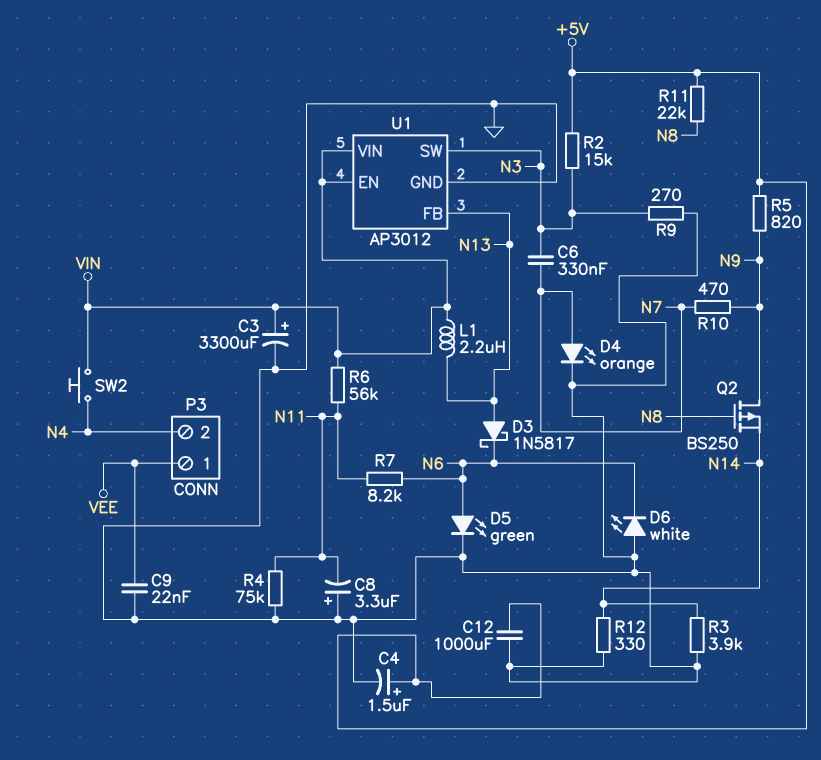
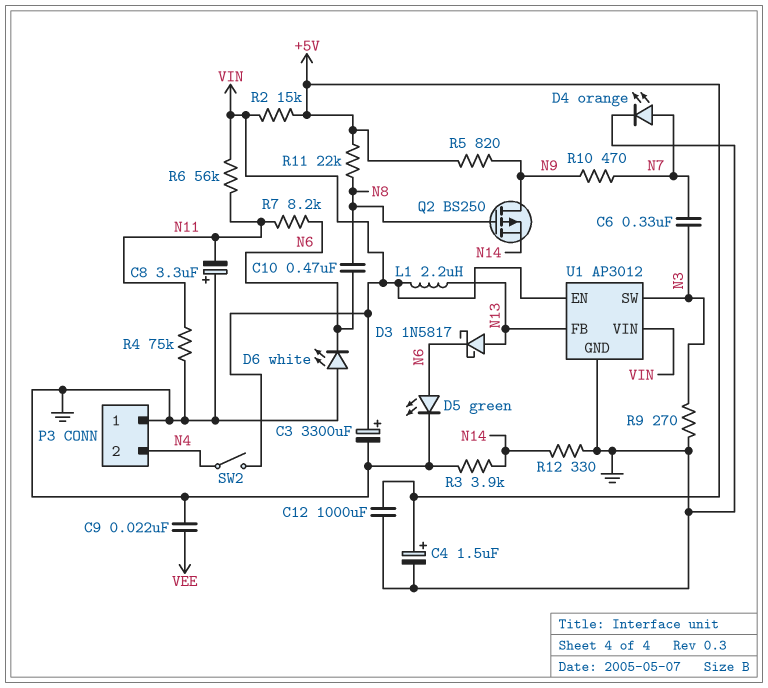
C10: none -> 470nF (N6, N8)
P3 pin 1: VEE -> GND
R2: 15k (+5V, N3) -> 15k (+5V, VIN)
SW2: button (N4, VIN) -> switch (N4, VIN)

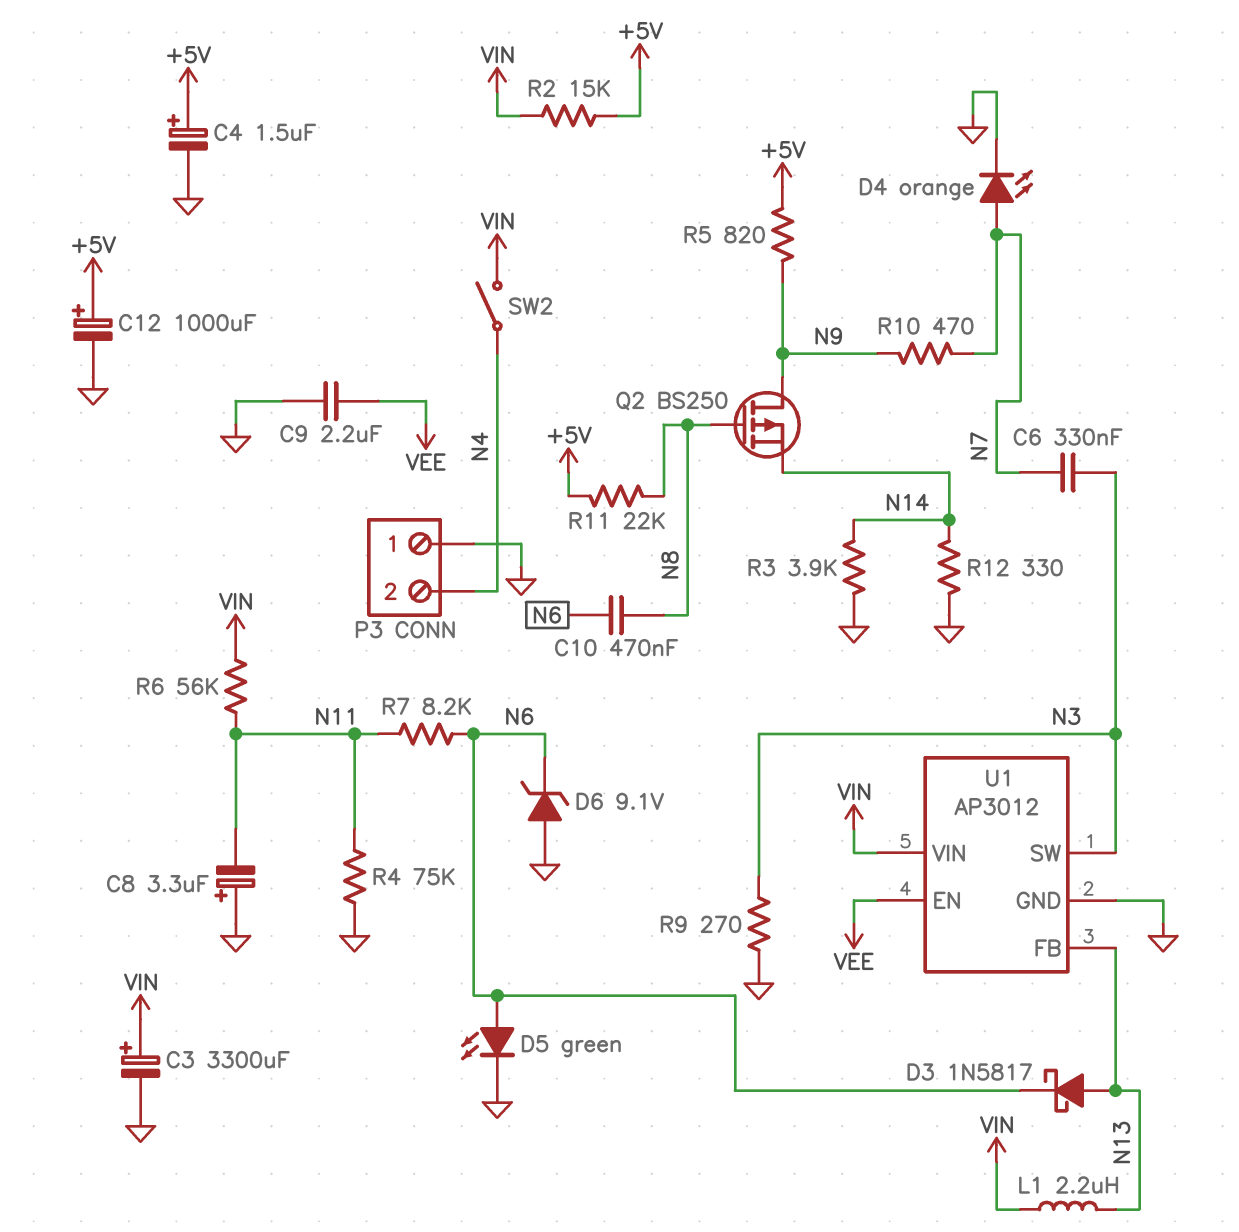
C9: 22nF (GND, VEE) -> 2.2uF (GND, VEE)
C12: 1000uF (+5V, GND) -> 1000uF (plus +5V, minus GND)
D6: LED white (A GND, K N6) -> zener 9.1V (A GND, K N6)
U1 pin EN: VIN -> VEE

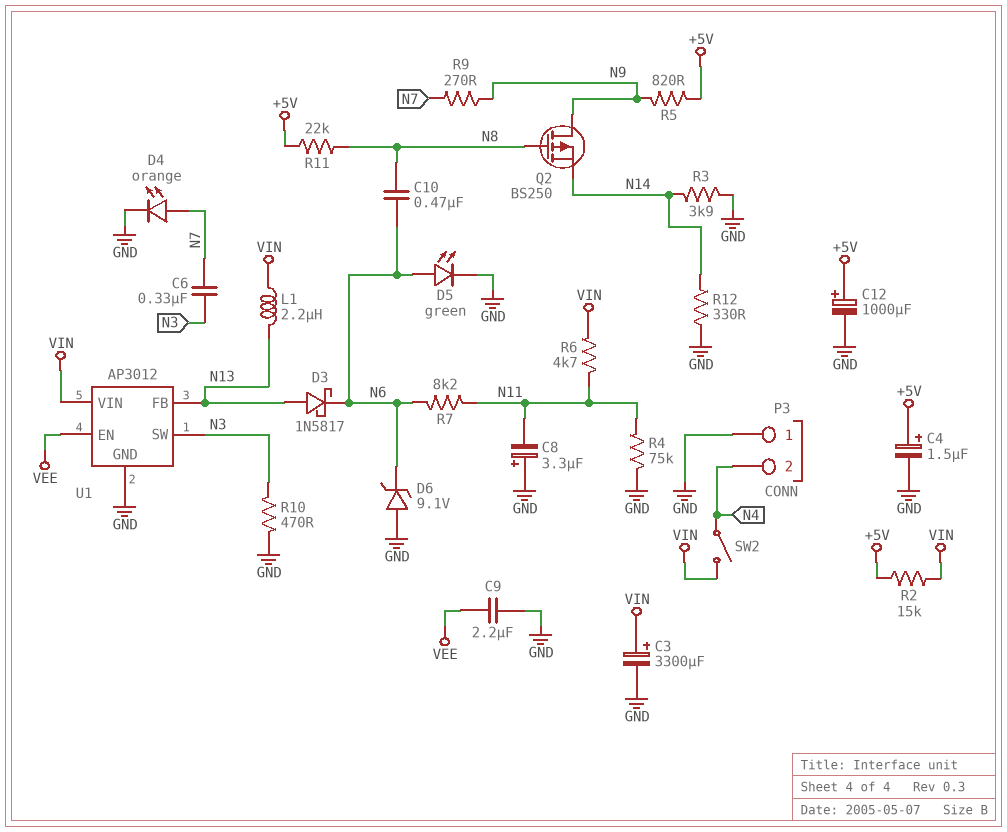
R6: 56k (N11, VIN) -> 4.7k (N11, VIN)
R9: 270 (GND, N3) -> 270 (N7, N9)
R10: 470 (N7, N9) -> 470 (GND, N3)

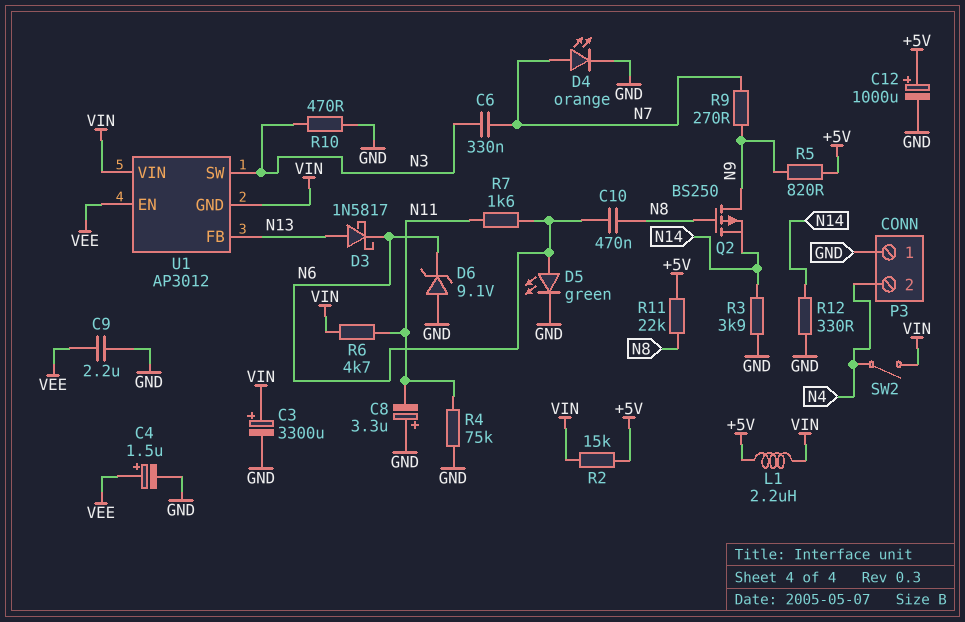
C4: 1.5uF (plus +5V, minus GND) -> 1.5uF (plus VEE, minus GND)
L1: 2.2uH (N13, VIN) -> 2.2uH (+5V, VIN)
R7: 8.2k (N6, N11) -> 1.6k (N6, N11)
U1 pin GND: GND -> VIN

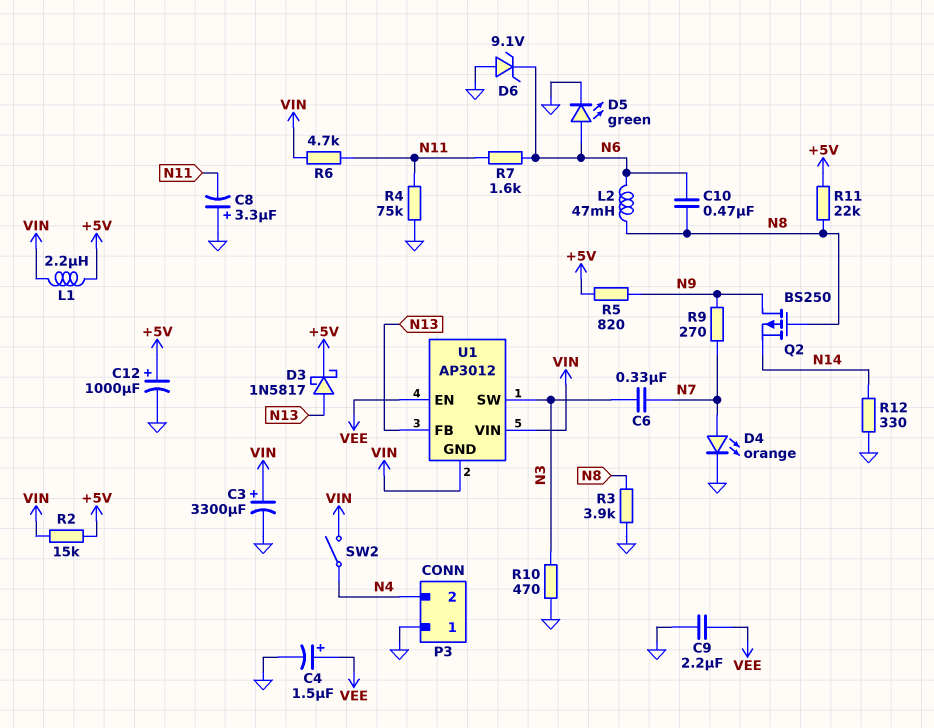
D3: schottky 1N5817 (A N13, K N6) -> schottky 1N5817 (A N13, K +5V)
L2: none -> 47mH (N6, N8)
R3: 3.9k (GND, N14) -> 3.9k (GND, N8)

